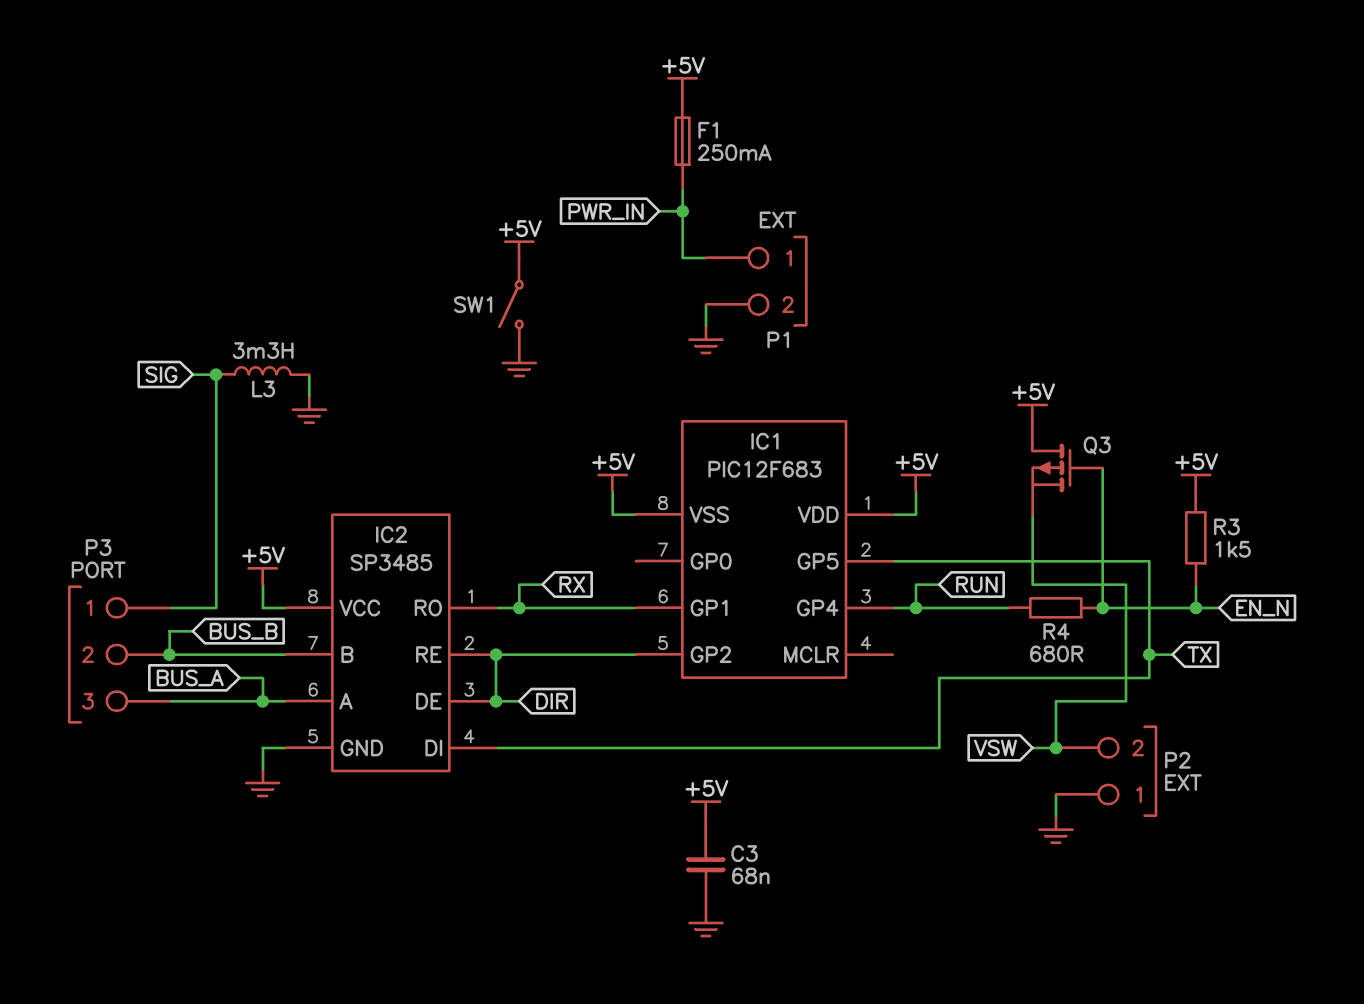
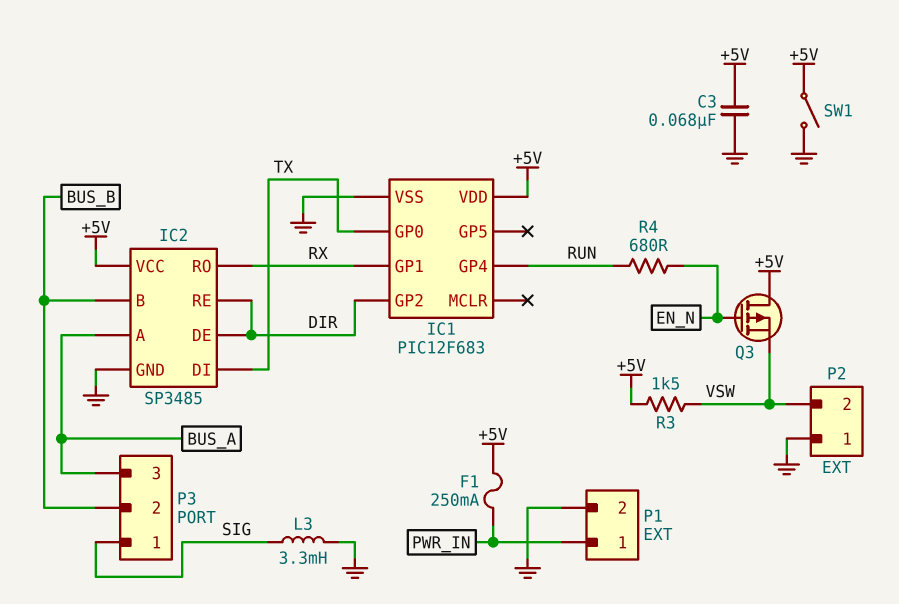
IC1 pin GP0: none -> TX
IC1 pin GP5: TX -> none
IC1 pin VSS: +5V -> GND
R3: 1.5k (+5V, EN_N) -> 1.5k (+5V, VSW)

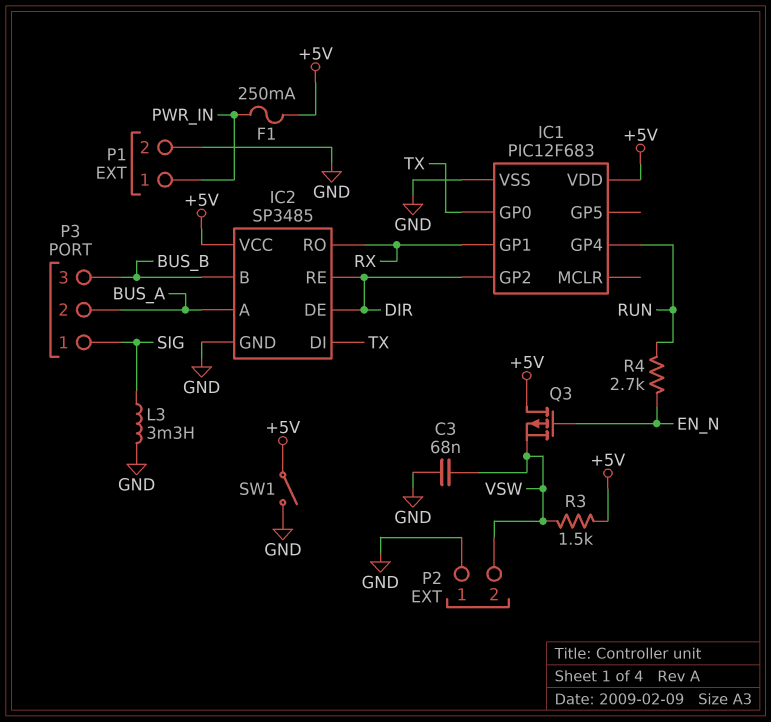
C3: 68nF (+5V, GND) -> 68nF (GND, VSW)
P3 pin 2: BUS_B -> BUS_A
P3 pin 3: BUS_A -> BUS_B
R4: 680 (EN_N, RUN) -> 2.7k (EN_N, RUN)

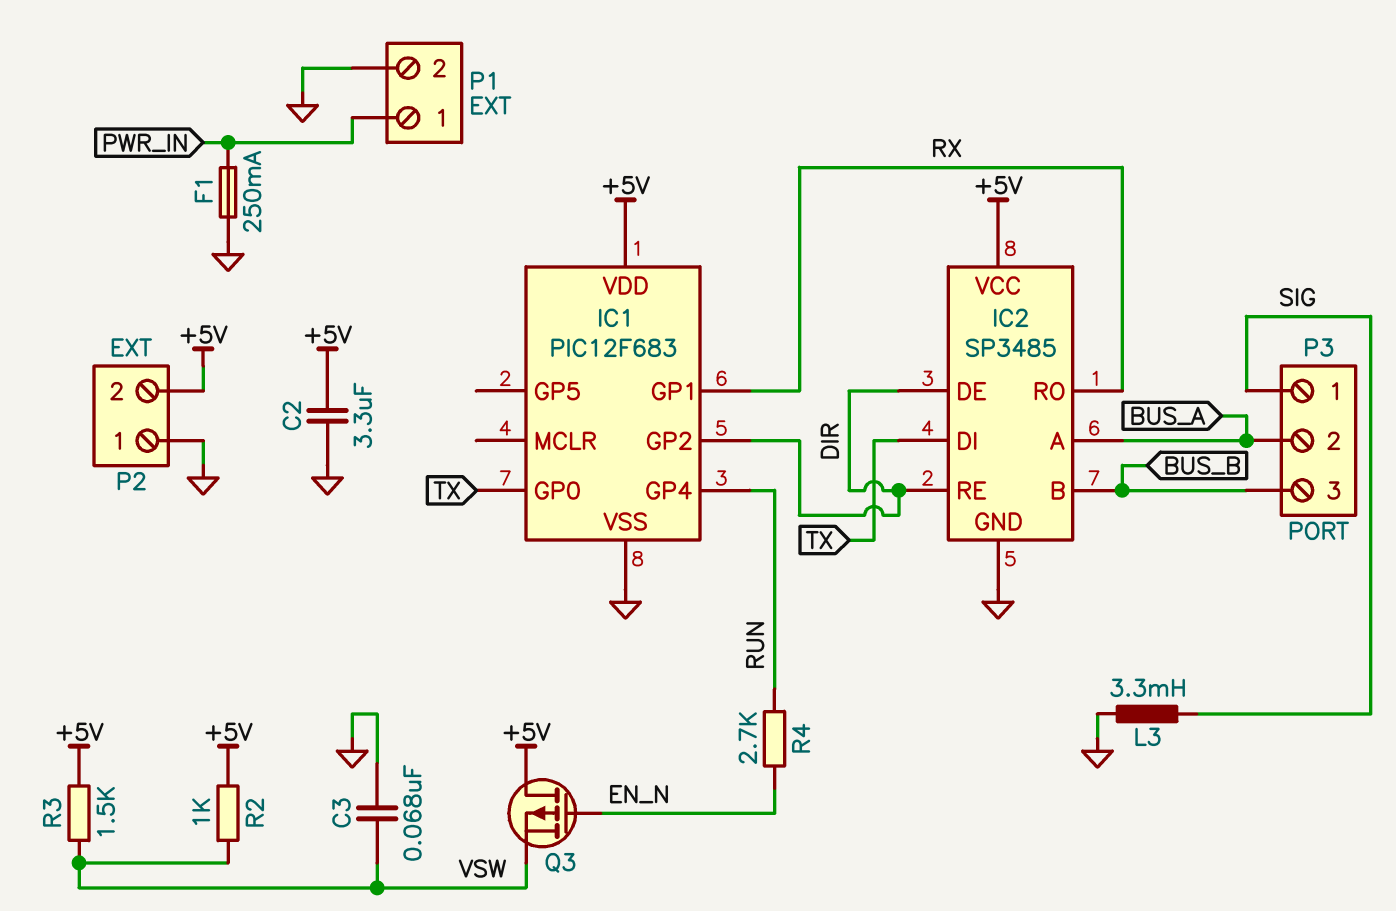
C2: none -> 3.3uF (+5V, GND)
F1: 250mA (+5V, PWR_IN) -> 250mA (GND, PWR_IN)
P2 pin 2: VSW -> +5V
R2: none -> 1k (+5V, VSW)
SW1: switch (+5V, GND) -> none

